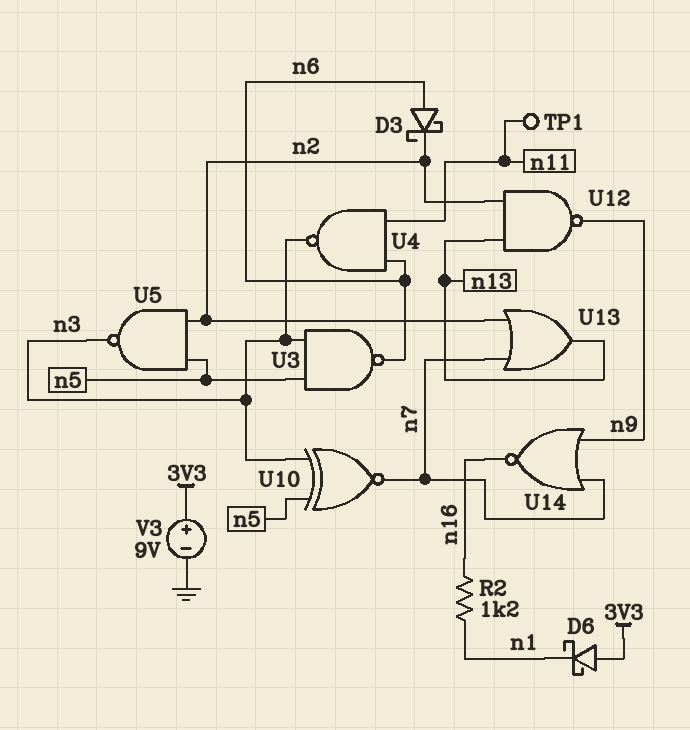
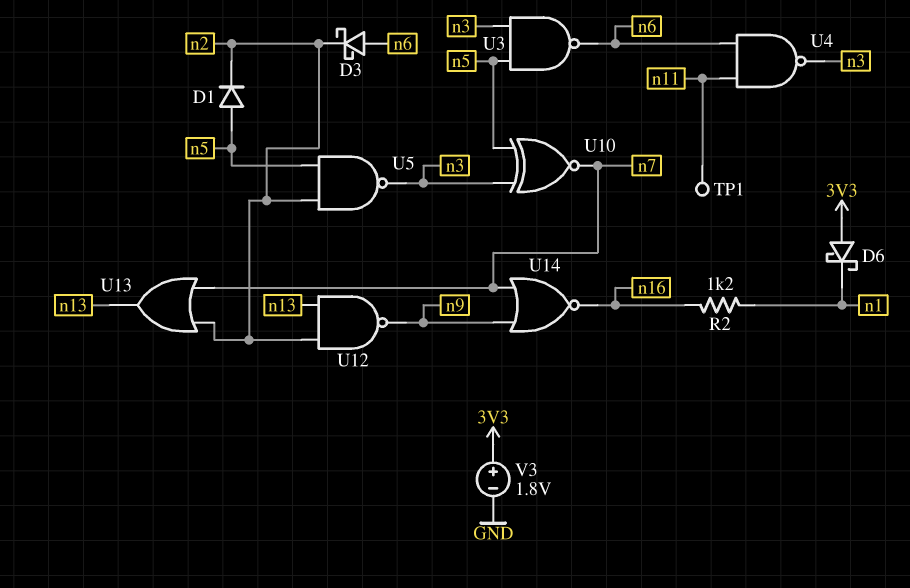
D1: none -> diode (A n5, K n2)
V3: 9V (plus 3V3, minus GND) -> 1.8V (plus 3V3, minus GND)

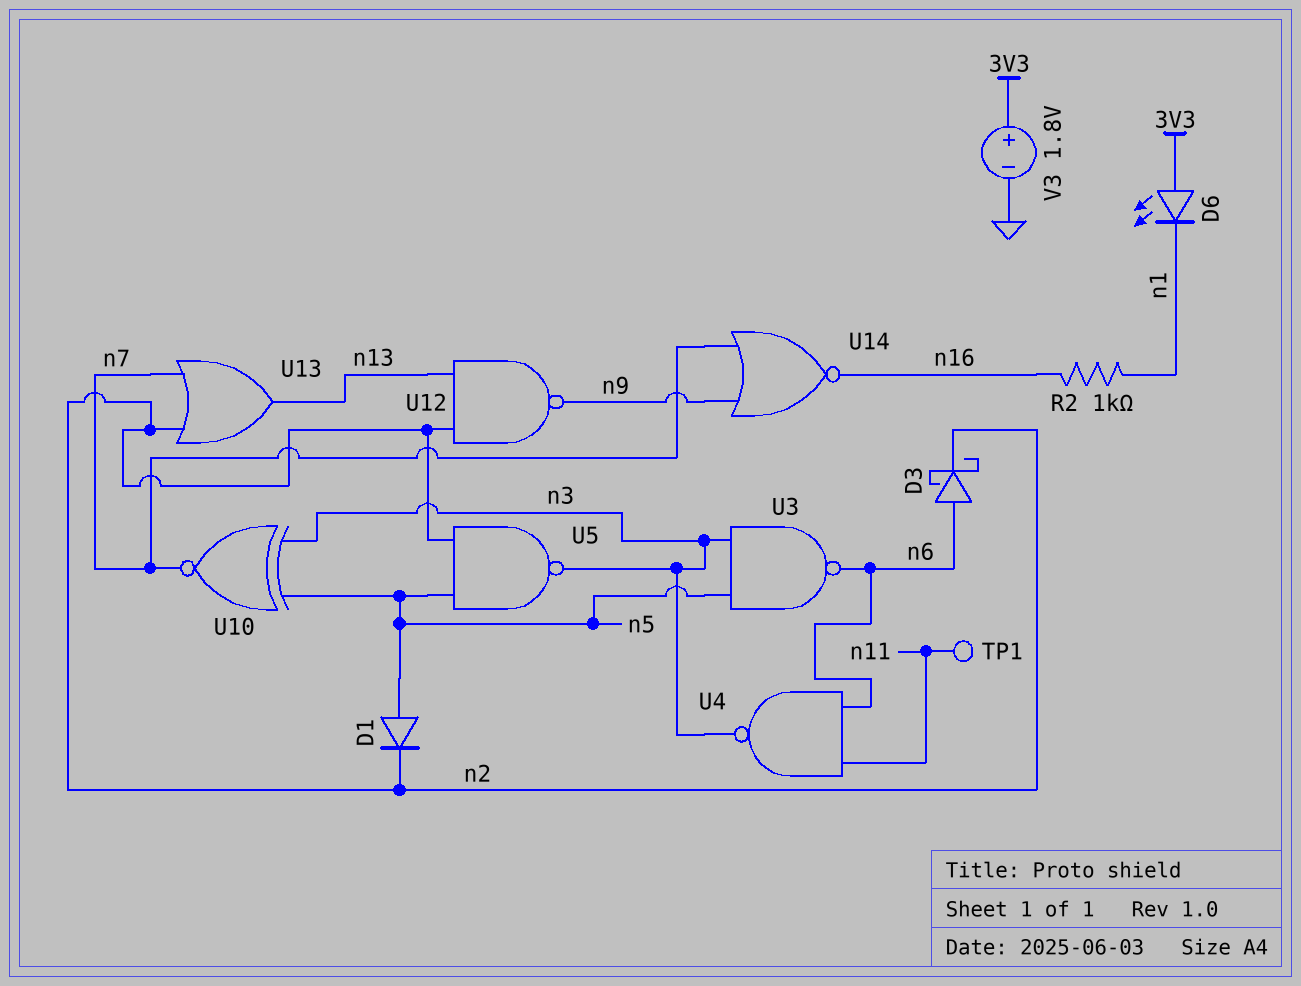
D6: schottky (A 3V3, K n1) -> LED (A 3V3, K n1)
R2: 1.2k (n1, n16) -> 1k (n1, n16)

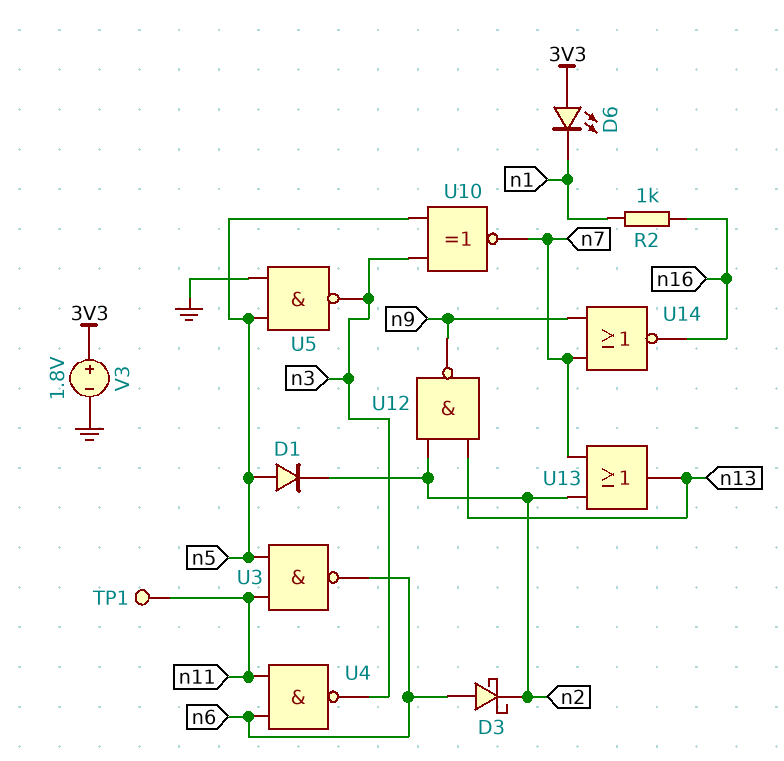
U3: NAND (in n3, in n5, out n6) -> NAND (in n5, in n11, out n6)
U5: NAND (in n2, in n5, out n3) -> NAND (in GND, in n5, out n3)

